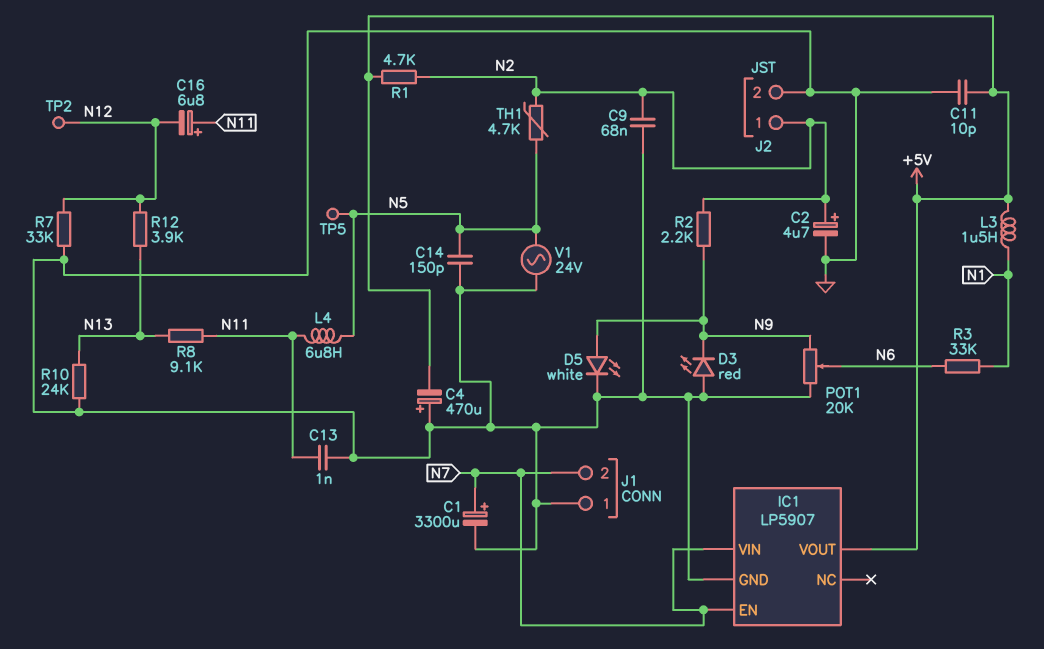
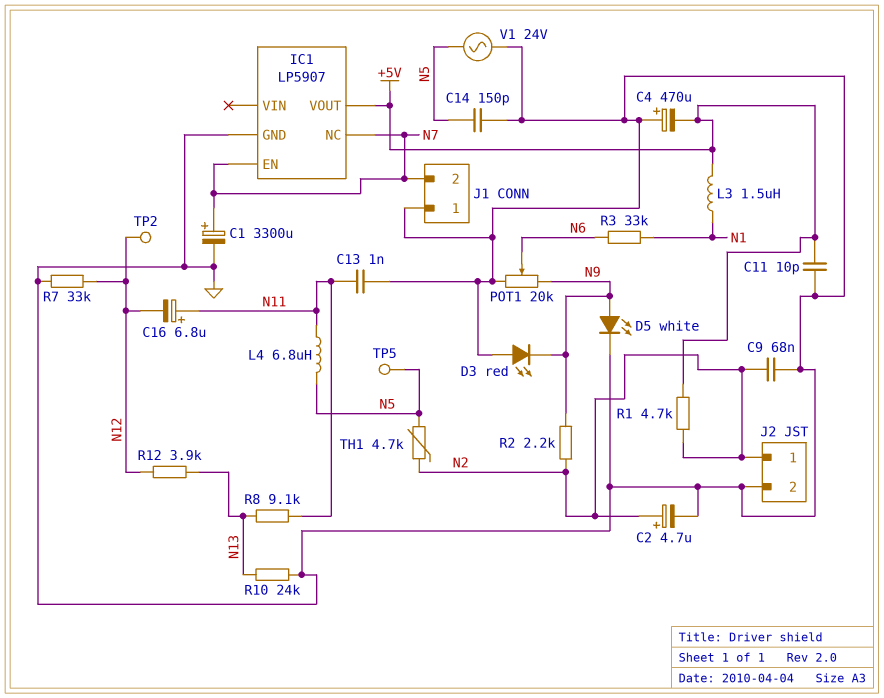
IC1 pin NC: none -> N7
IC1 pin VIN: N7 -> none

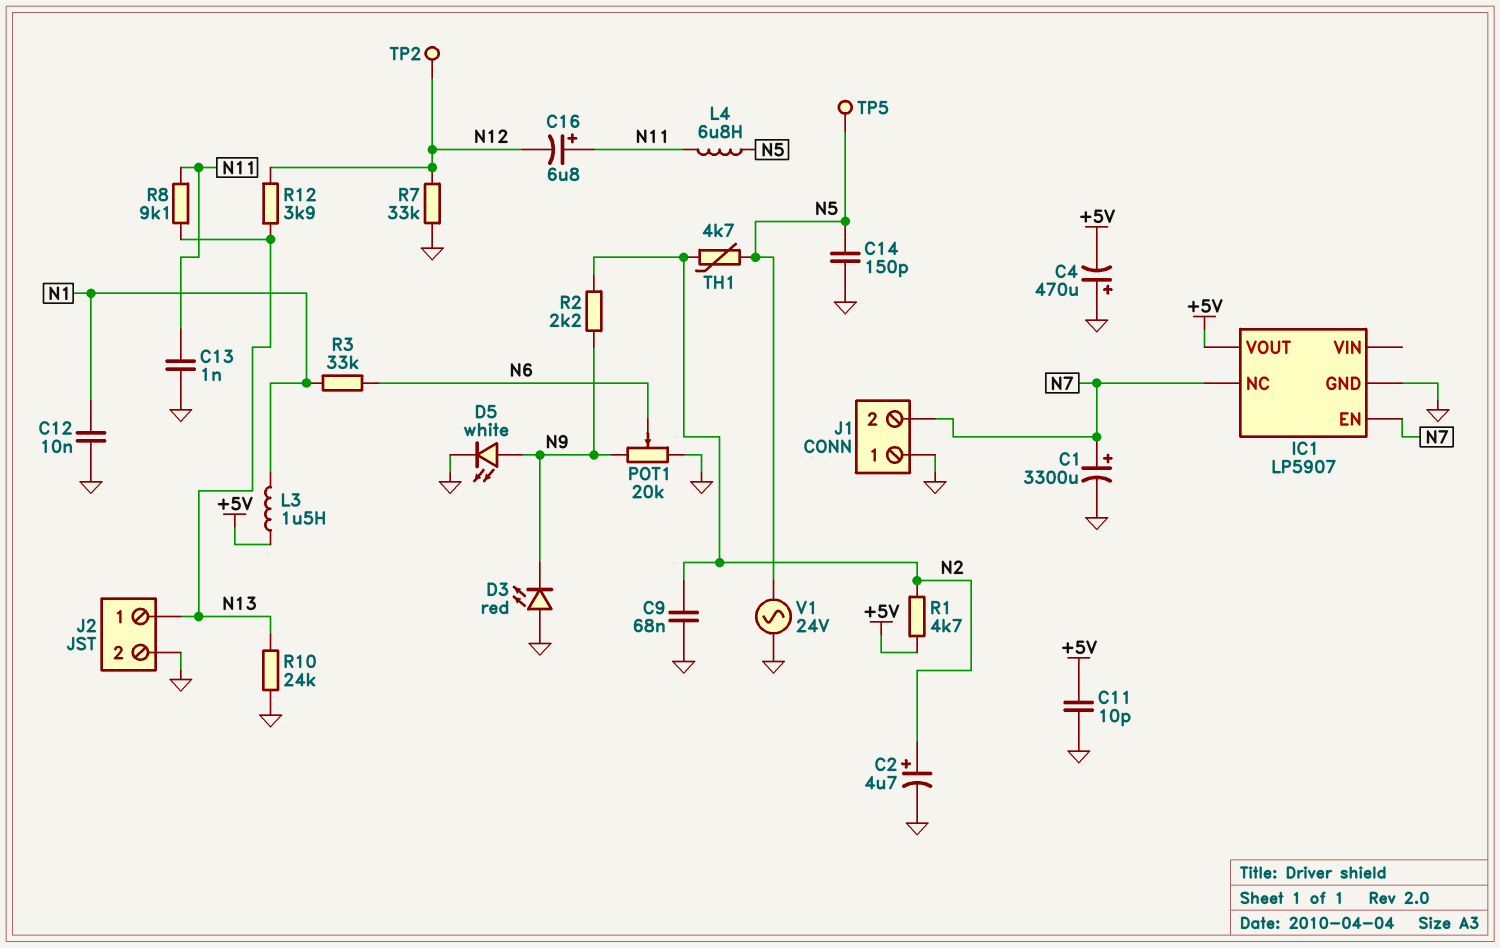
C12: none -> 10nF (GND, N1)
J2 pin 1: N2 -> N13

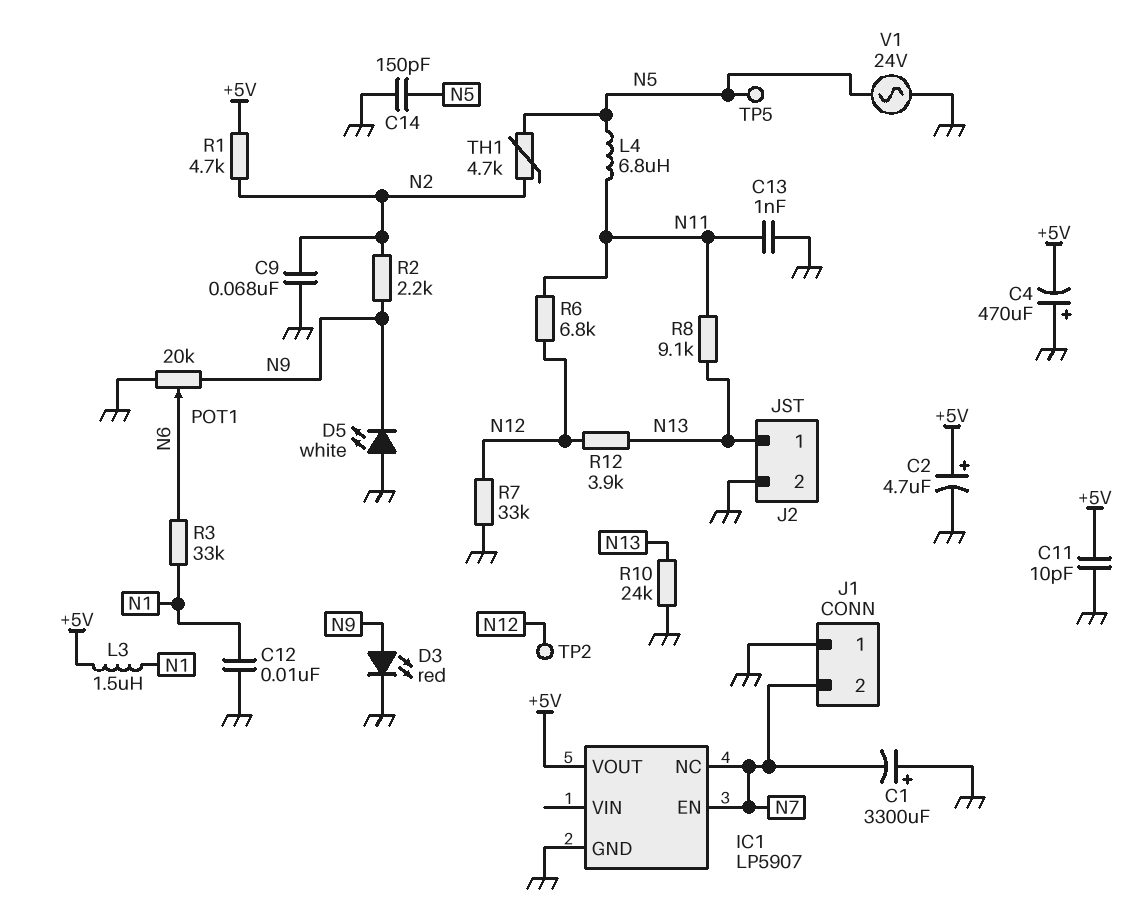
C1: 3300uF (plus N7, minus GND) -> 3300uF (plus GND, minus N7)
C2: 4.7uF (plus N2, minus GND) -> 4.7uF (plus +5V, minus GND)
C16: 6.8uF (plus N11, minus N12) -> none
D3: LED red (A GND, K N9) -> LED red (A N9, K GND)
D5: LED white (A N9, K GND) -> LED white (A GND, K N9)
R6: none -> 6.8k (N11, N12)

